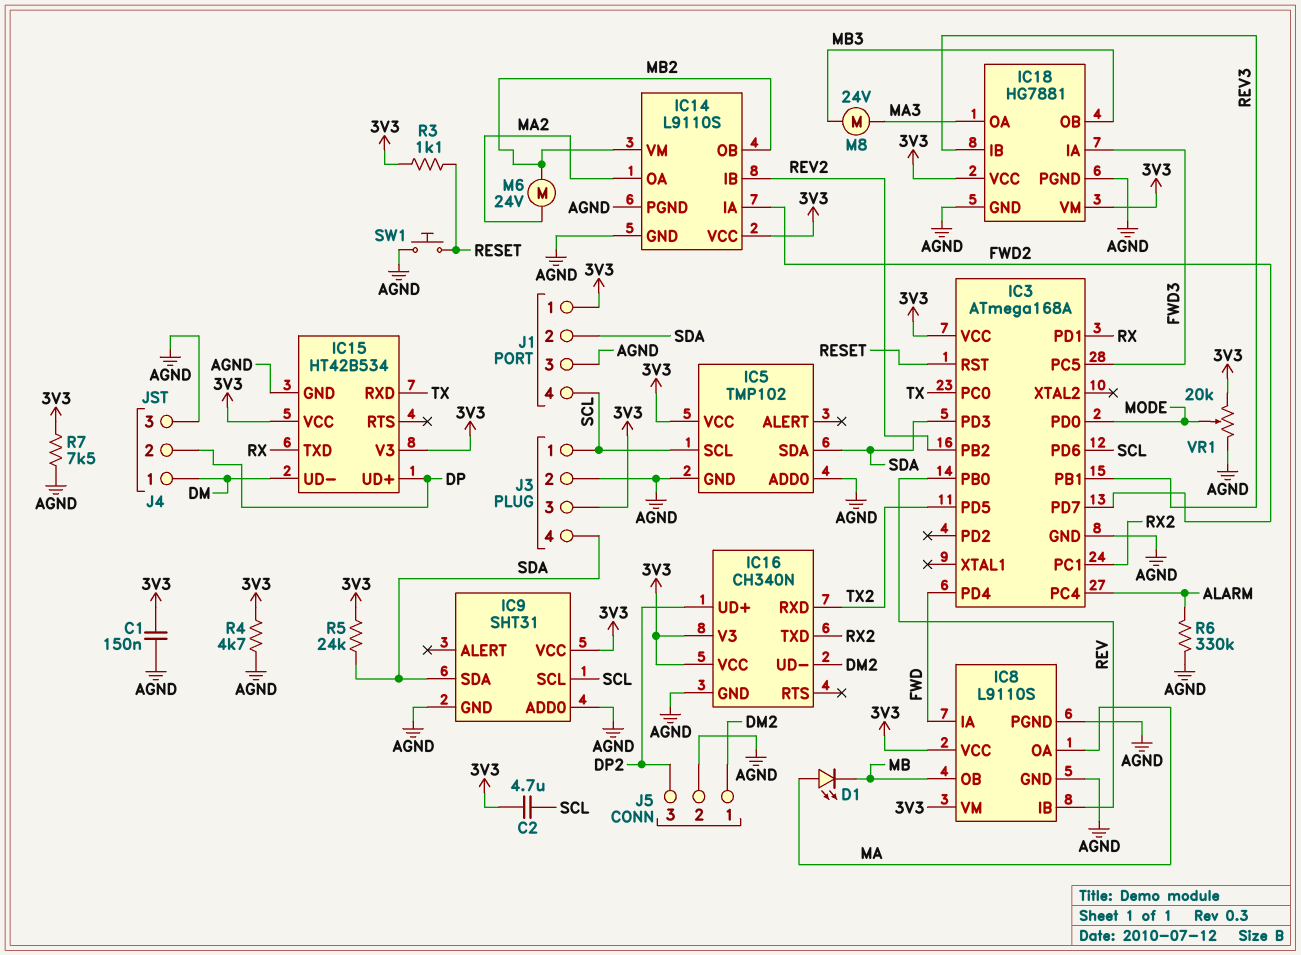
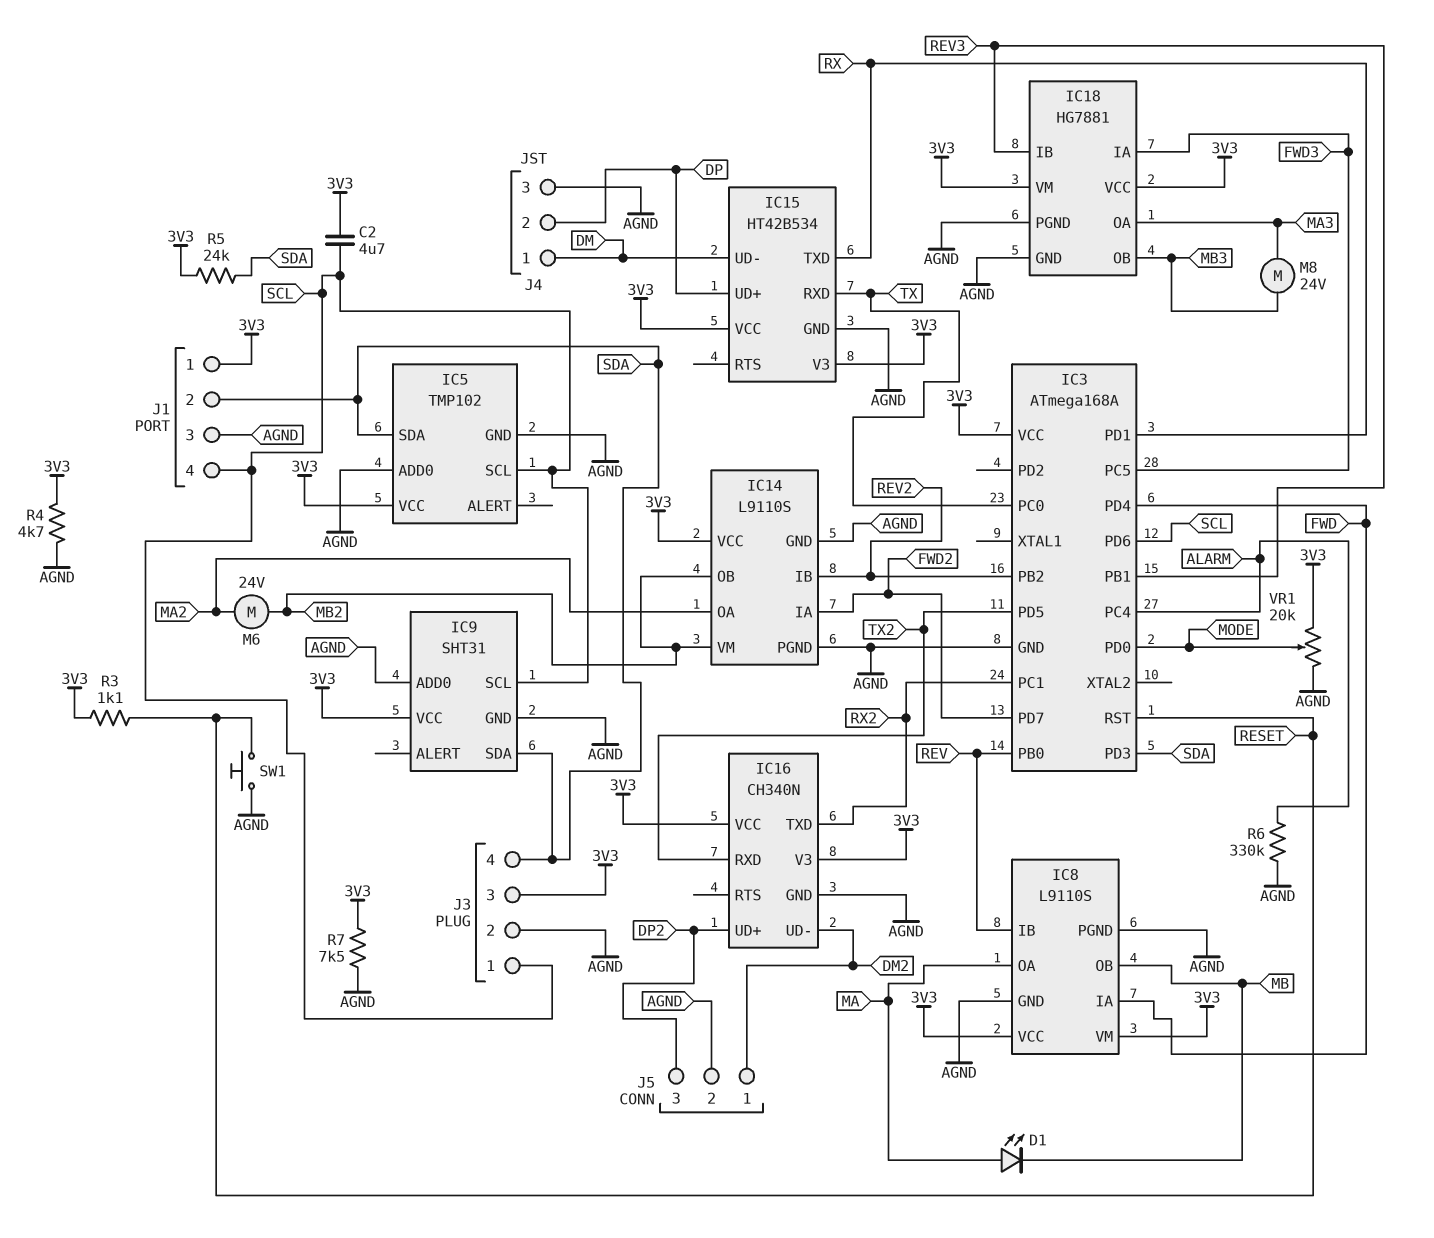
C1: 150nF (3V3, AGND) -> none

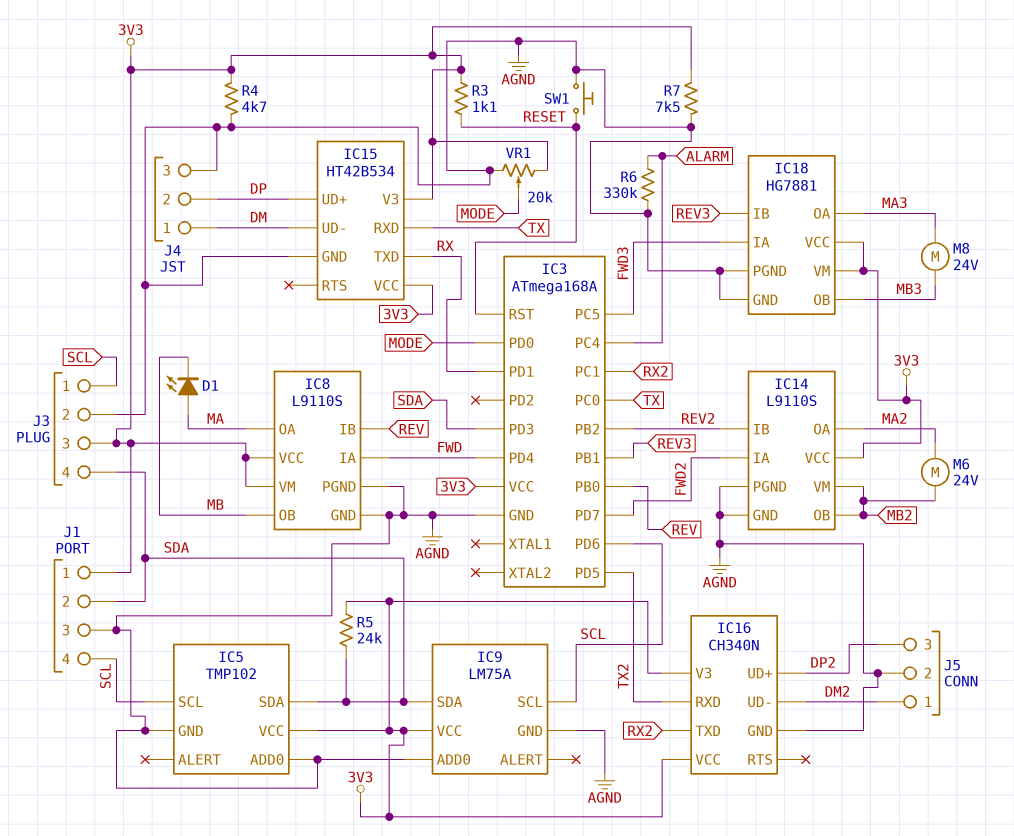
C2: 4.7uF (3V3, SCL) -> none
IC9: SHT31 -> LM75A

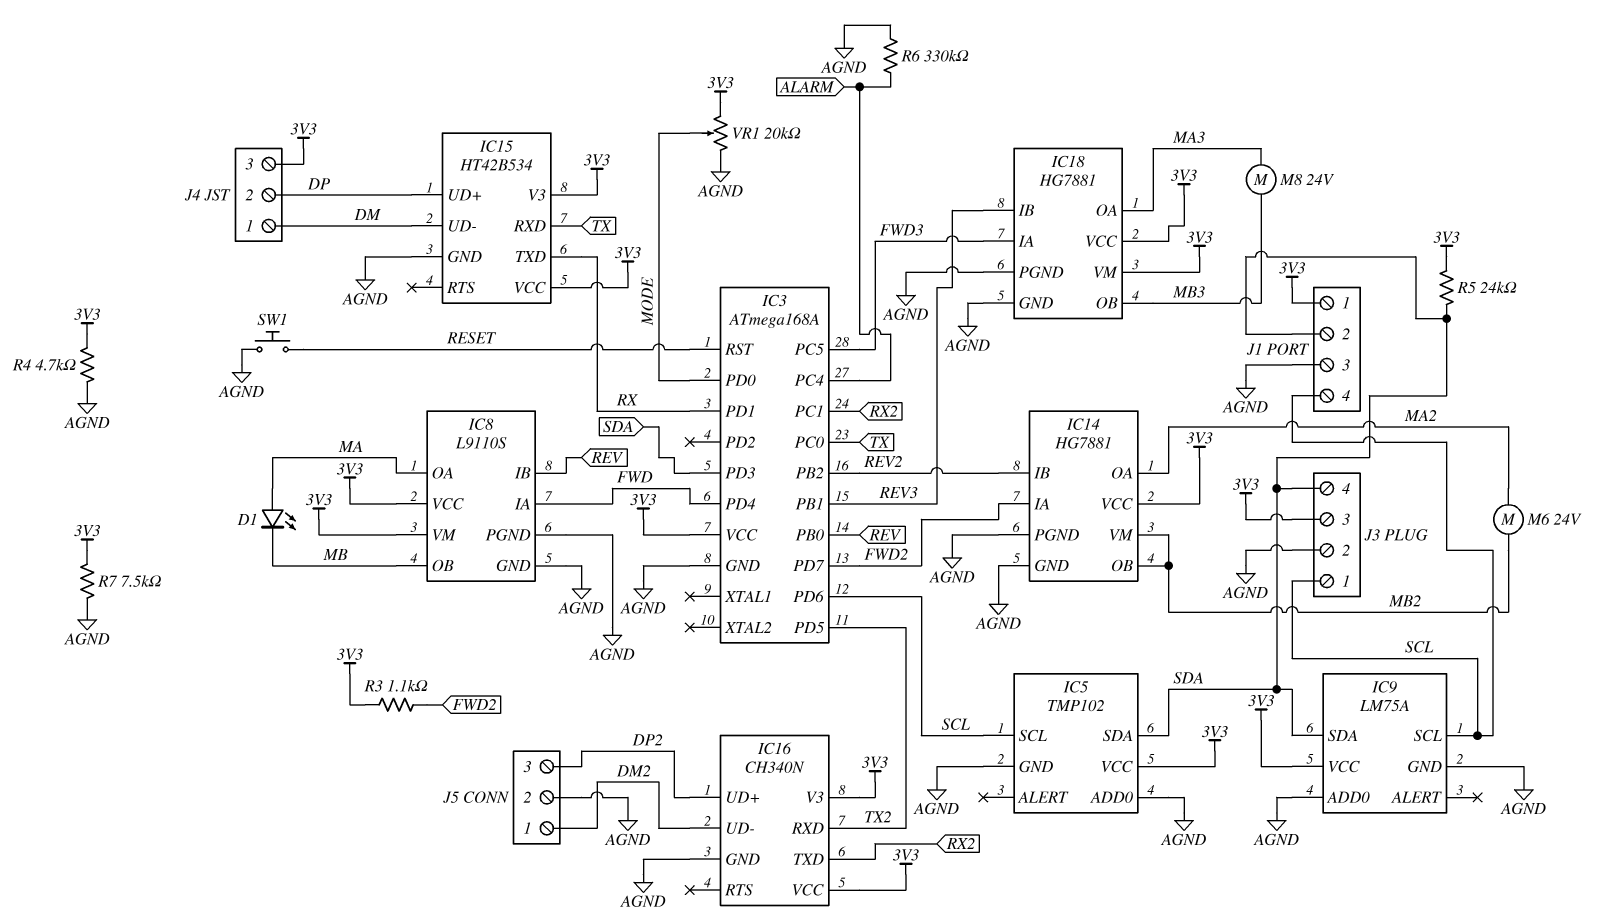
IC14: L9110S -> HG7881
J4 pin 3: AGND -> 3V3
R3: 1.1k (3V3, RESET) -> 1.1k (3V3, FWD2)

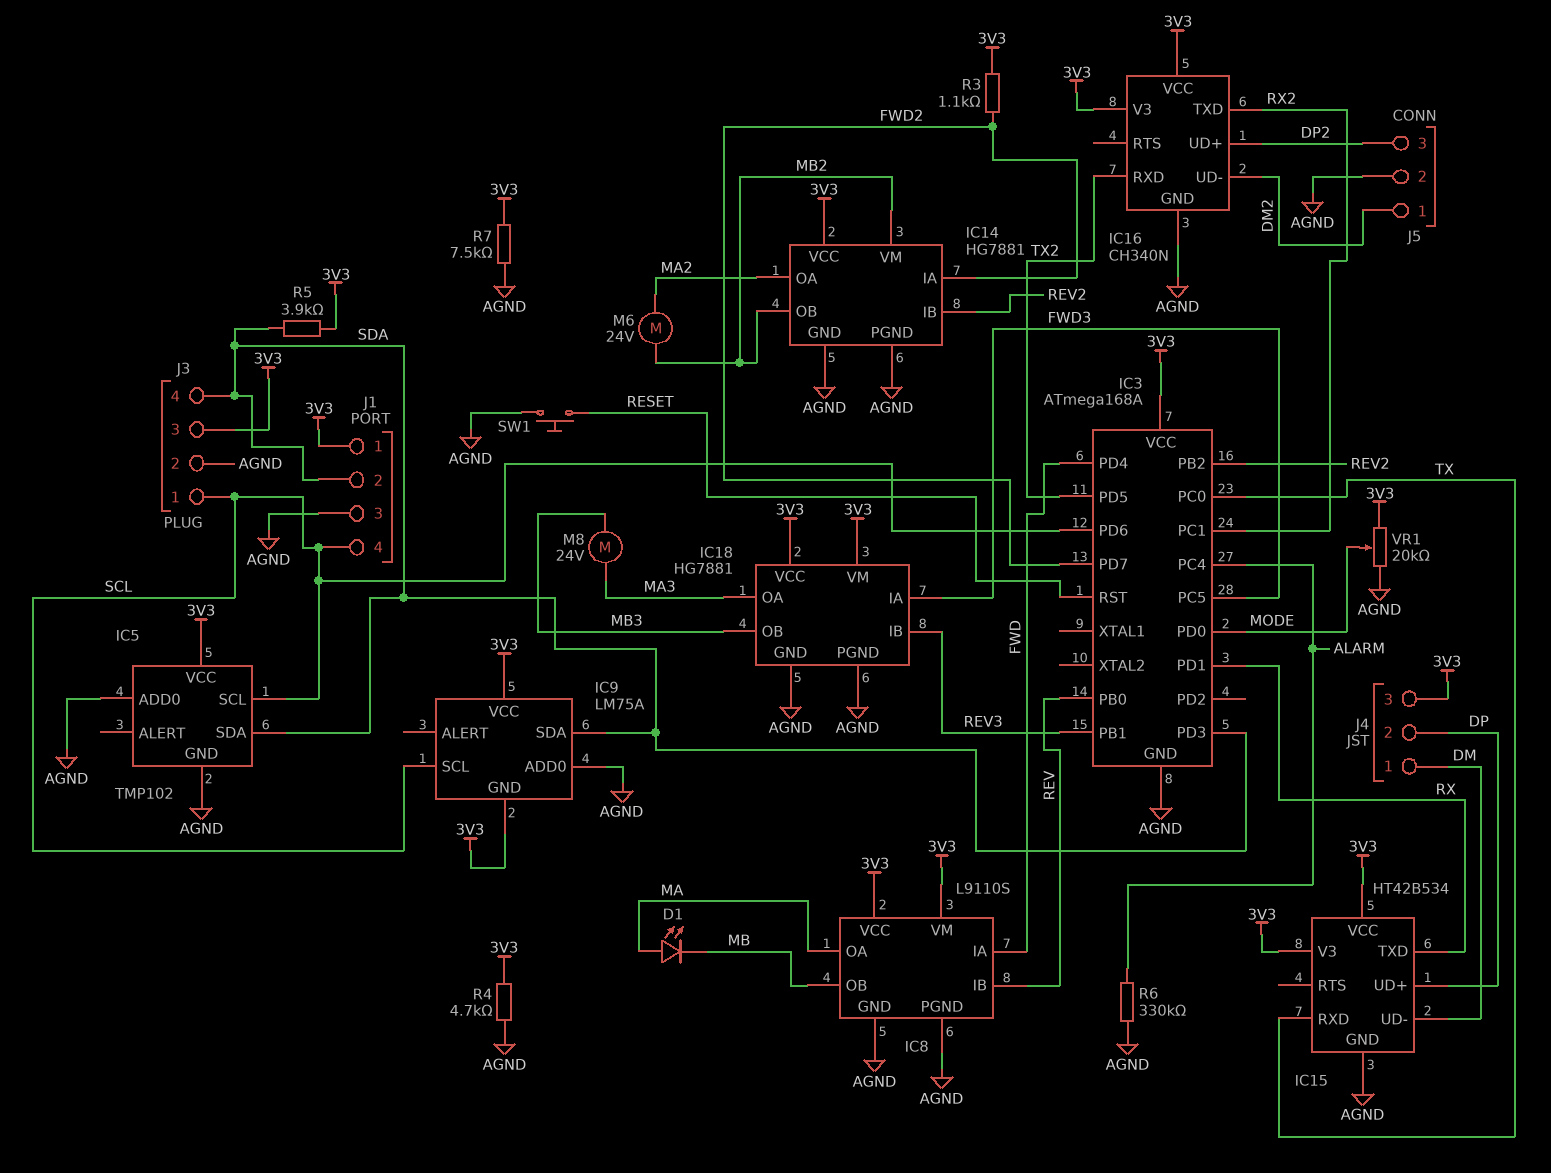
IC9 pin GND: AGND -> 3V3
R5: 24k (3V3, SDA) -> 3.9k (3V3, SDA)

